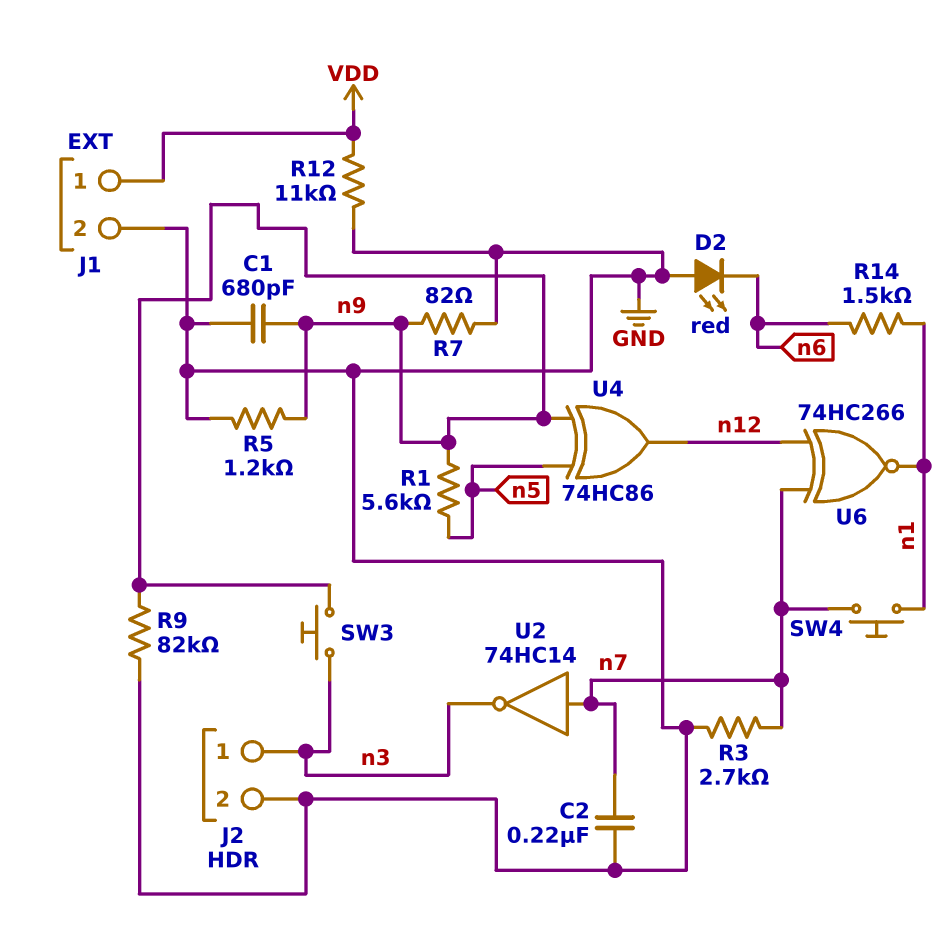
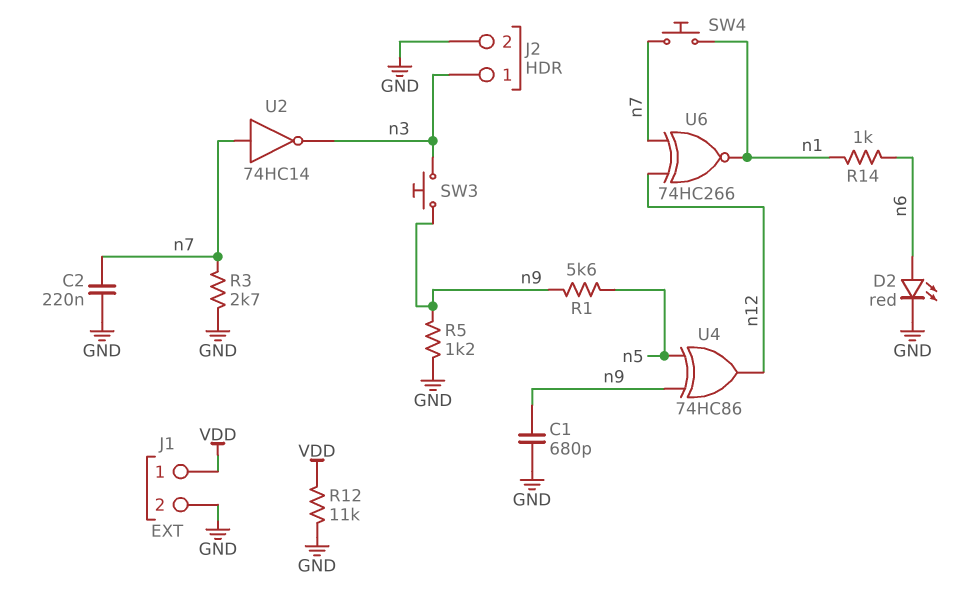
D2: LED red (A GND, K n6) -> LED red (A n6, K GND)
R7: 82 (GND, n9) -> none
R9: 82k (GND, n9) -> none
R14: 1.5k (n1, n6) -> 1k (n1, n6)

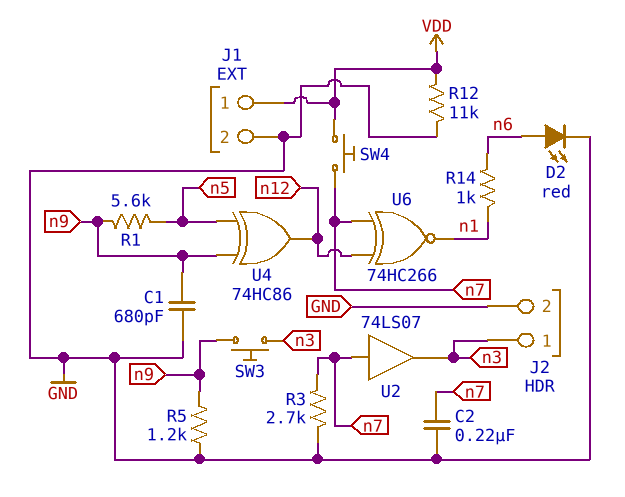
SW4: button (n1, n7) -> button (VDD, n7)
U2: NOT 74HC14 (in n7, out n3) -> buffer 74LS07 (in n7, out n3)

